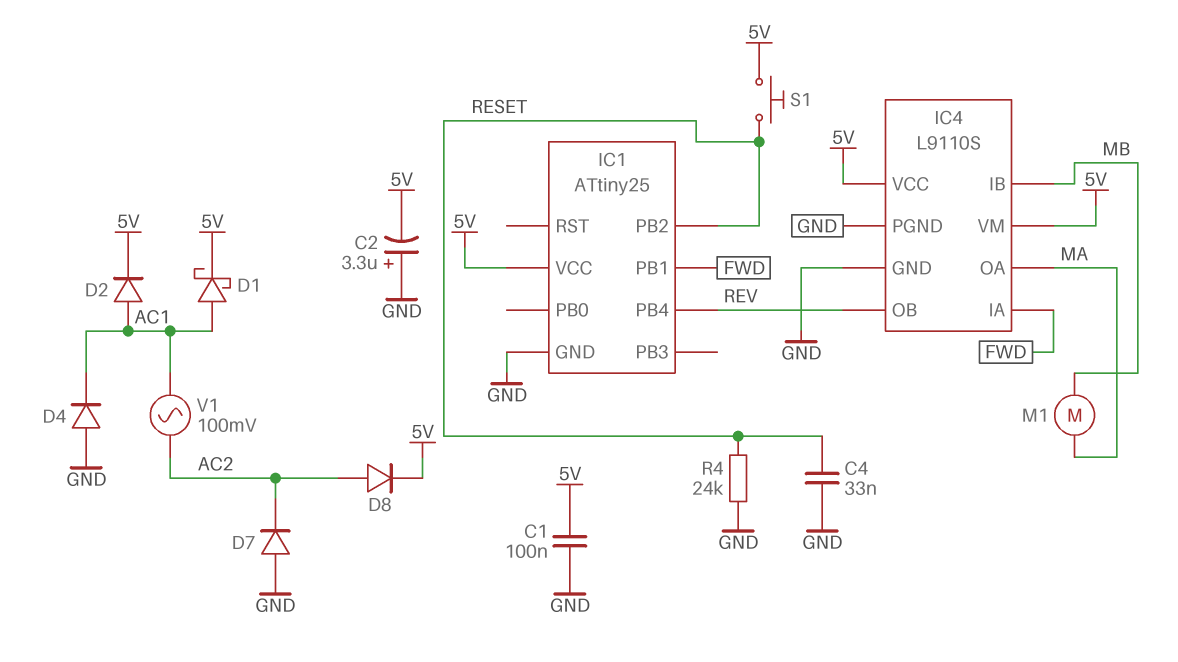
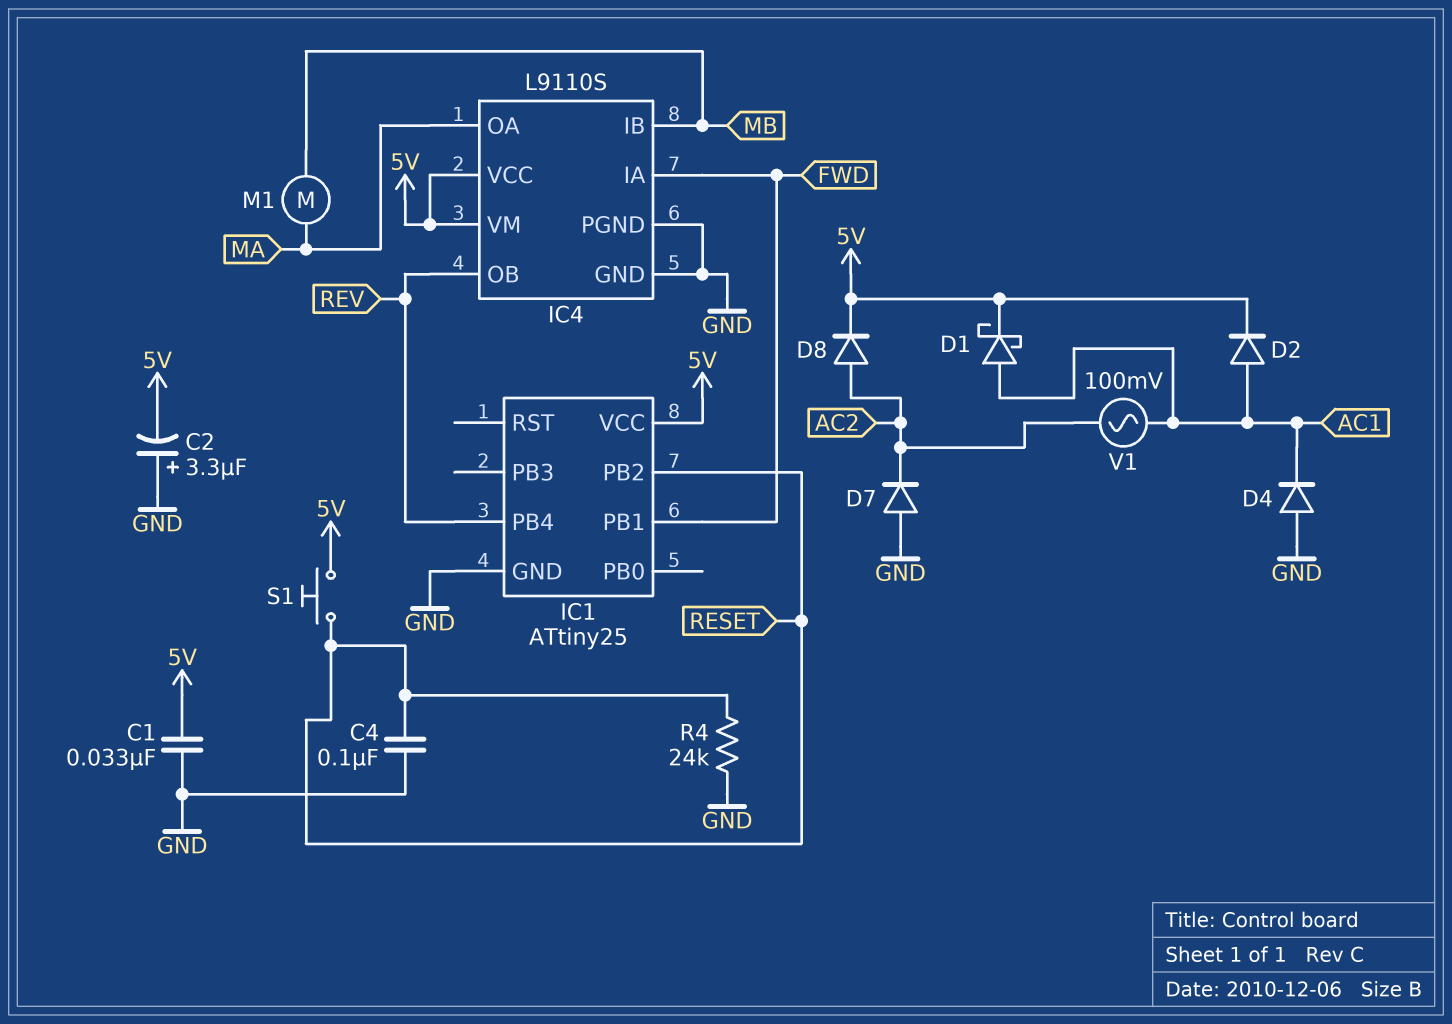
C1: 100nF (5V, GND) -> 33nF (5V, GND)
C4: 33nF (GND, RESET) -> 100nF (GND, RESET)

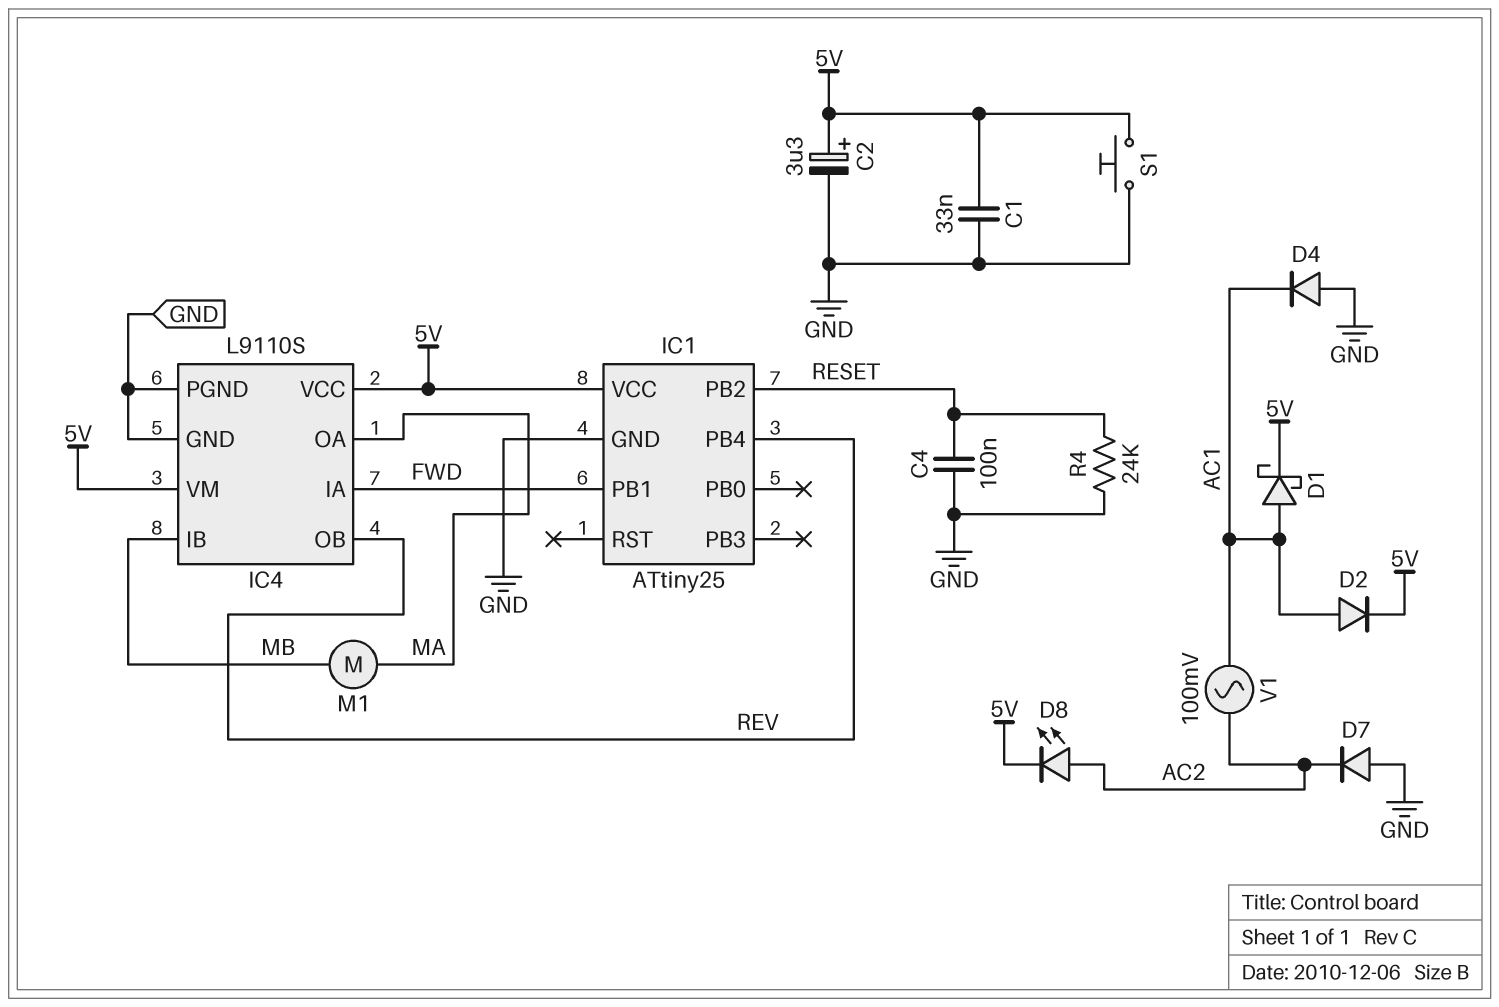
C2: 3.3uF (plus GND, minus 5V) -> 3.3uF (plus 5V, minus GND)
D8: diode (A AC2, K 5V) -> LED (A AC2, K 5V)
S1: button (5V, RESET) -> button (5V, GND)

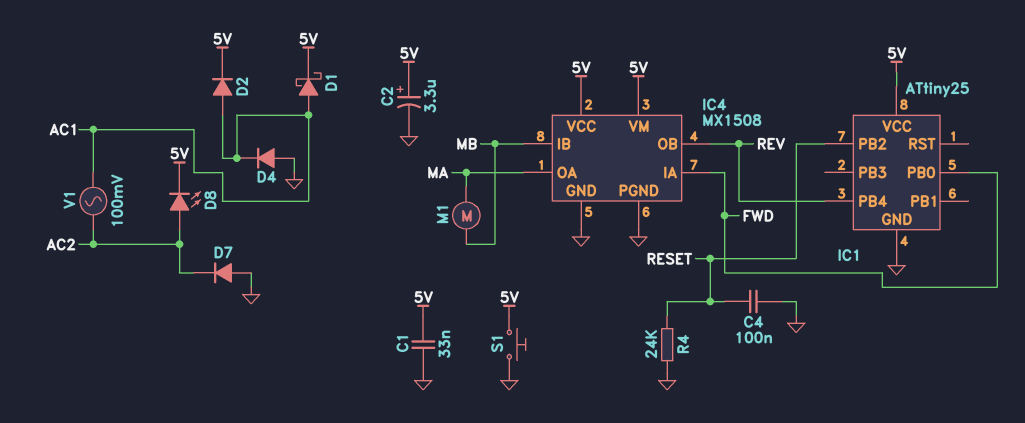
IC1 pin PB0: none -> FWD
IC1 pin PB1: FWD -> none
IC4: L9110S -> MX1508

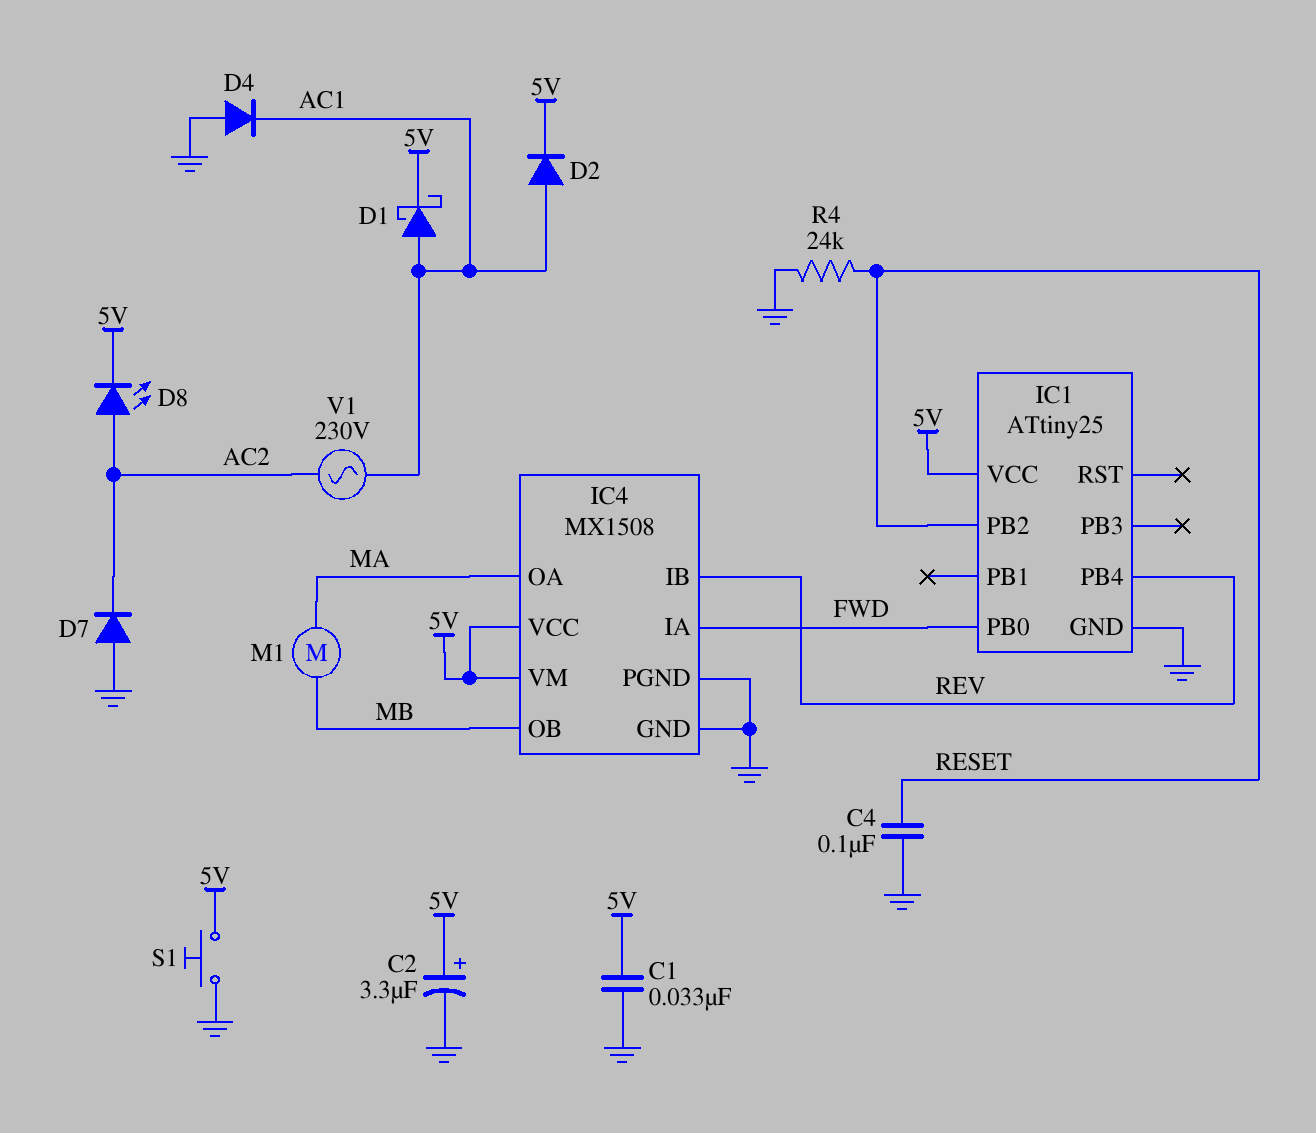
IC4 pin IB: MB -> REV
IC4 pin OB: REV -> MB
V1: AC 100mV (AC1, AC2) -> AC 230V (AC1, AC2)

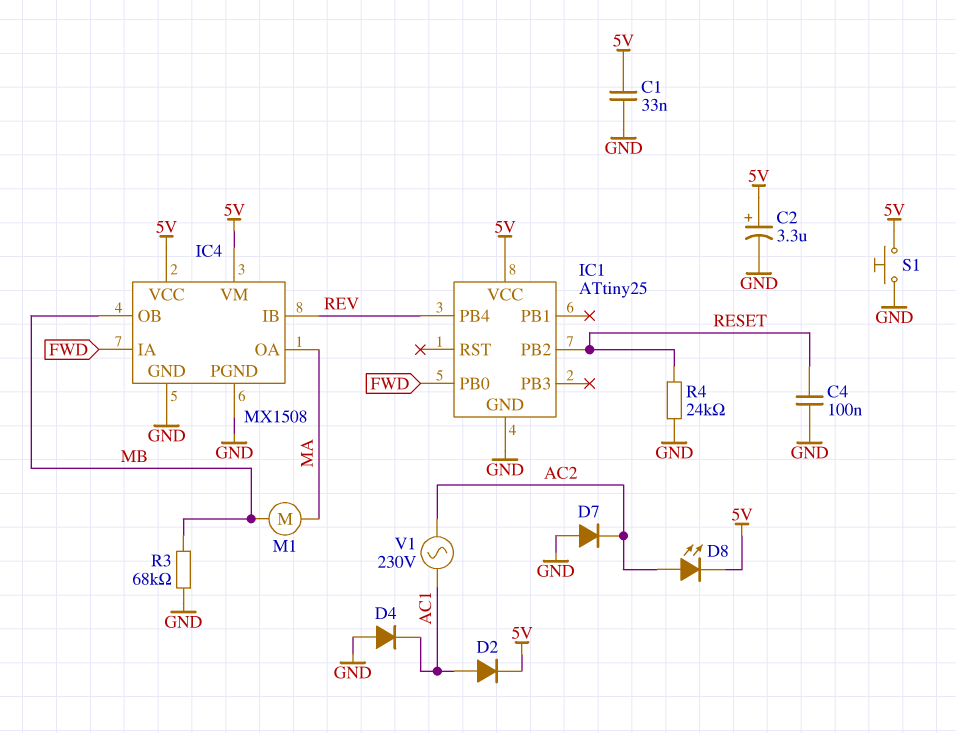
D1: schottky (A AC1, K 5V) -> none
R3: none -> 68k (GND, MB)

